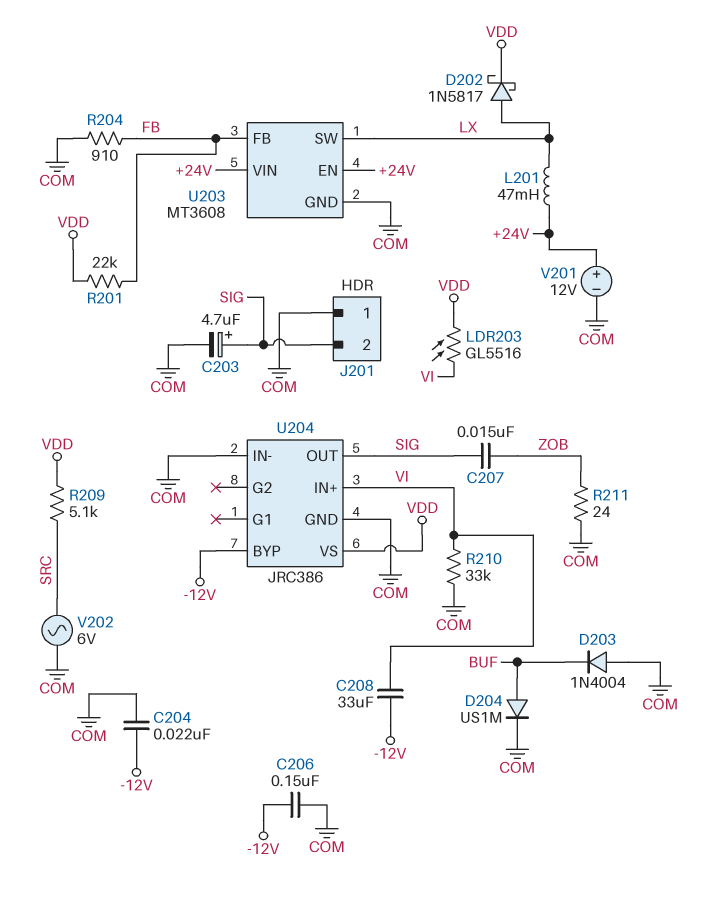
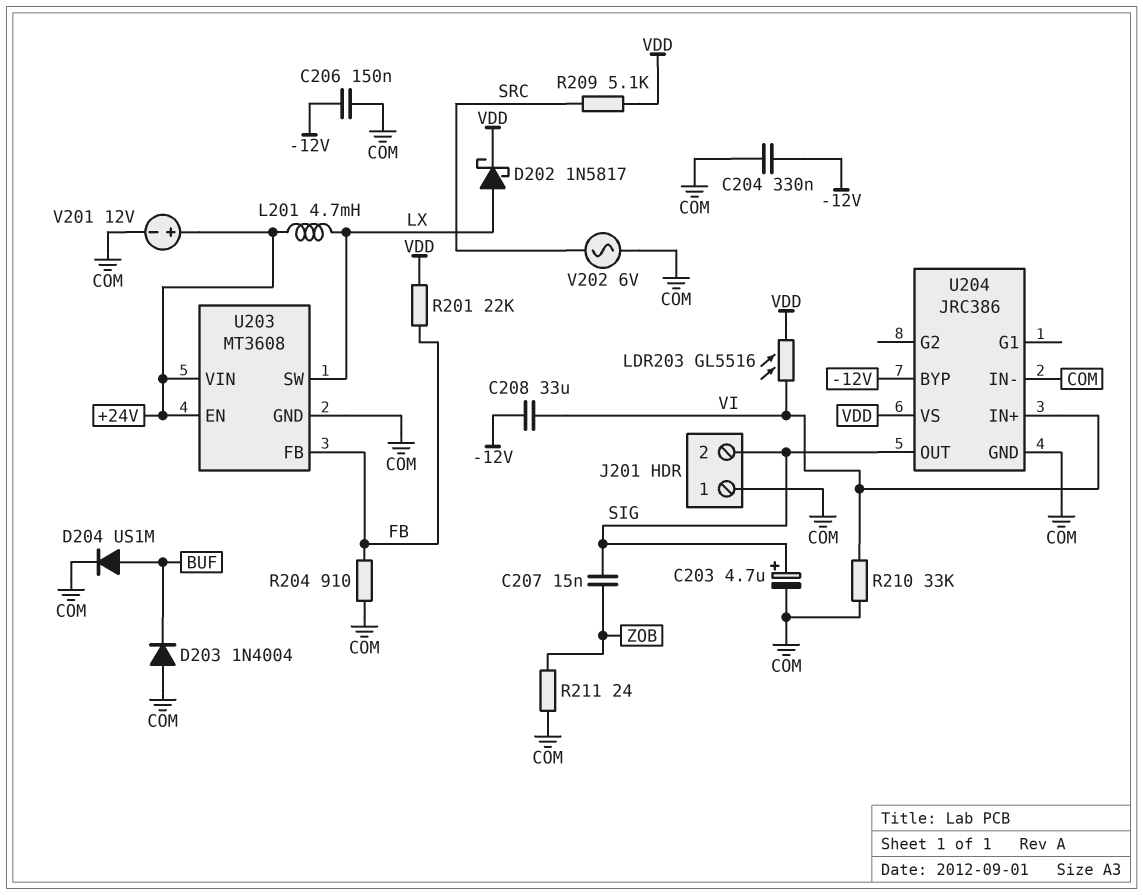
C204: 22nF (-12V, COM) -> 330nF (-12V, COM)
L201: 47mH (+24V, LX) -> 4.7mH (+24V, LX)

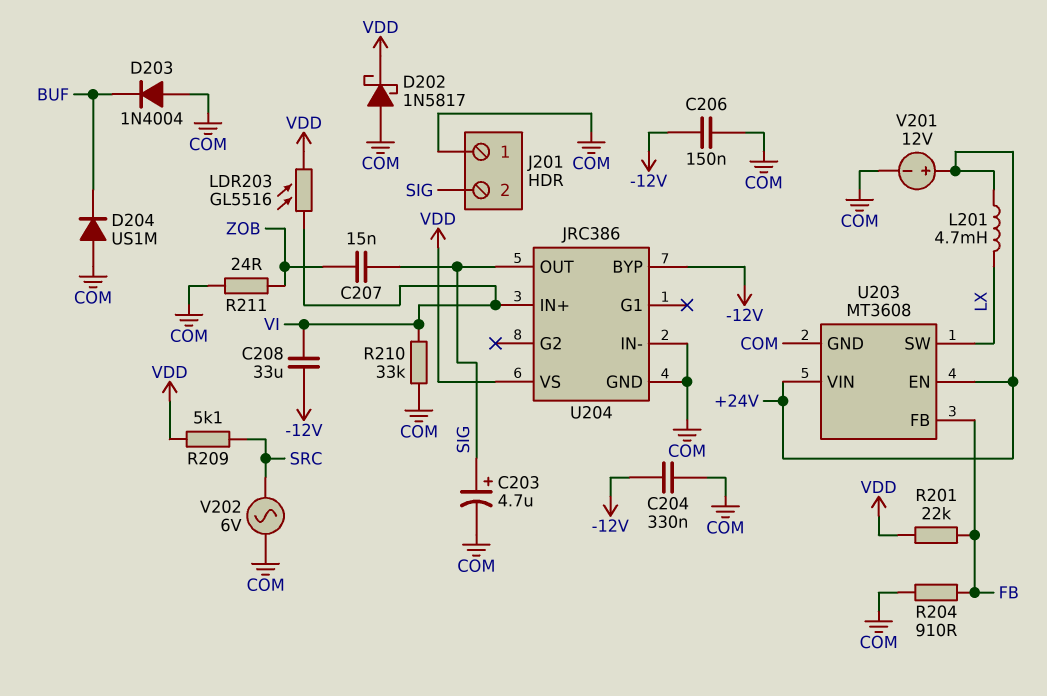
D202: schottky 1N5817 (A LX, K VDD) -> schottky 1N5817 (A COM, K VDD)
D204: diode US1M (A BUF, K COM) -> diode US1M (A COM, K BUF)

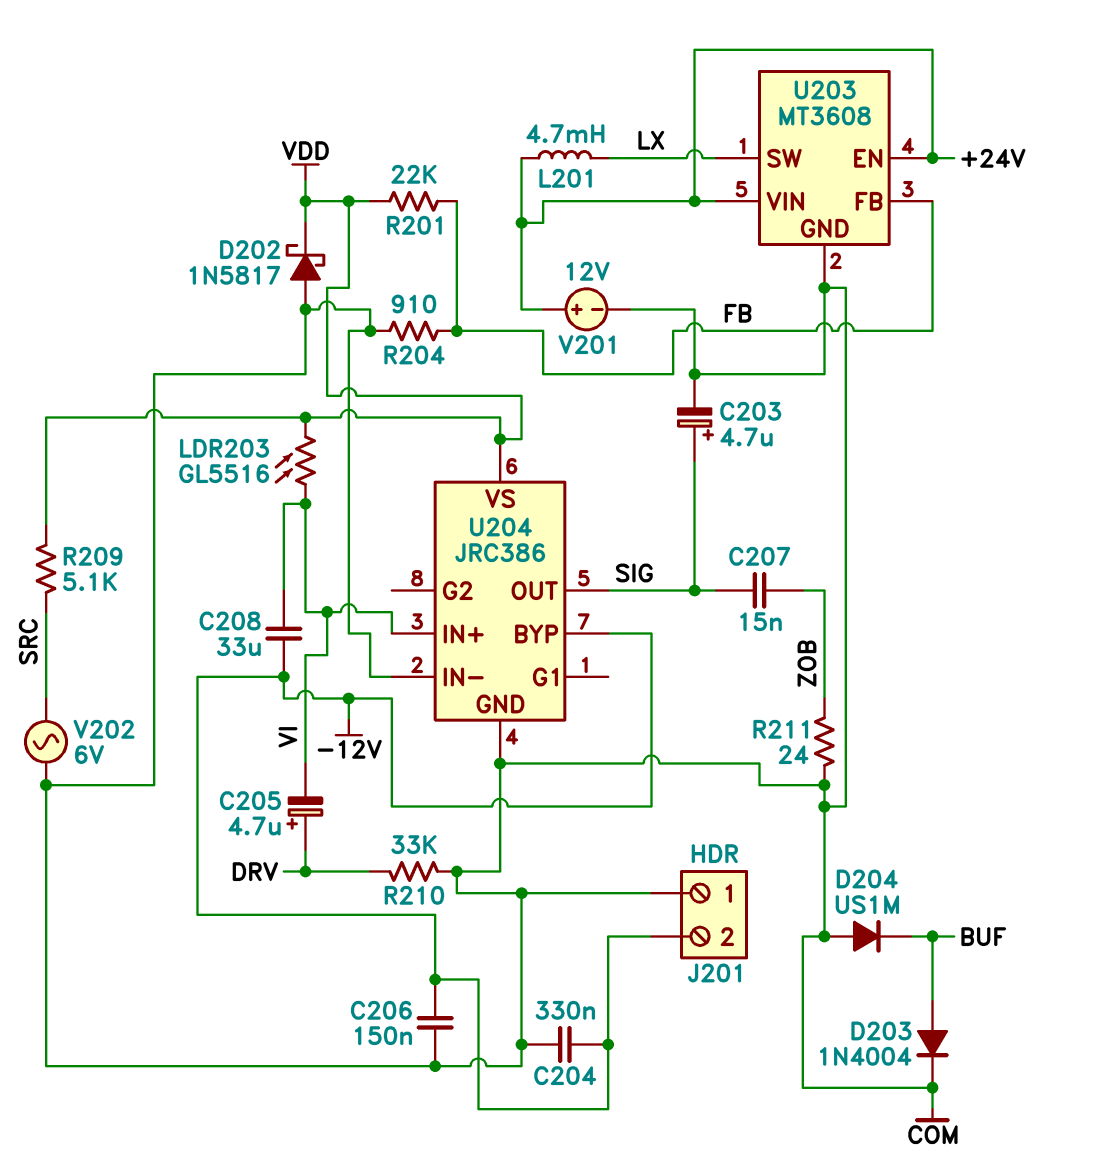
C205: none -> 4.7uF (plus DRV, minus VI)
D203: diode 1N4004 (A COM, K BUF) -> diode 1N4004 (A BUF, K COM)
J201 pin 2: SIG -> -12V
R210: 33k (COM, VI) -> 33k (COM, DRV)

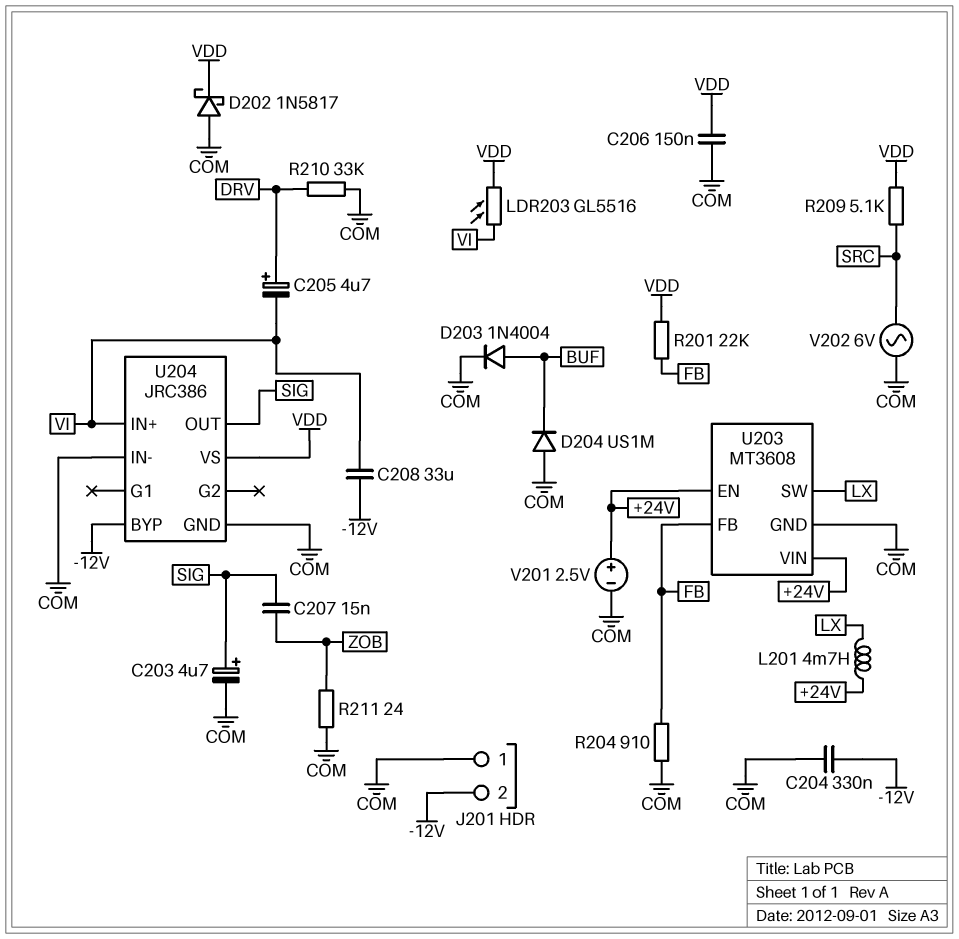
C206: 150nF (-12V, COM) -> 150nF (COM, VDD)
V201: 12V (plus +24V, minus COM) -> 2.5V (plus +24V, minus COM)

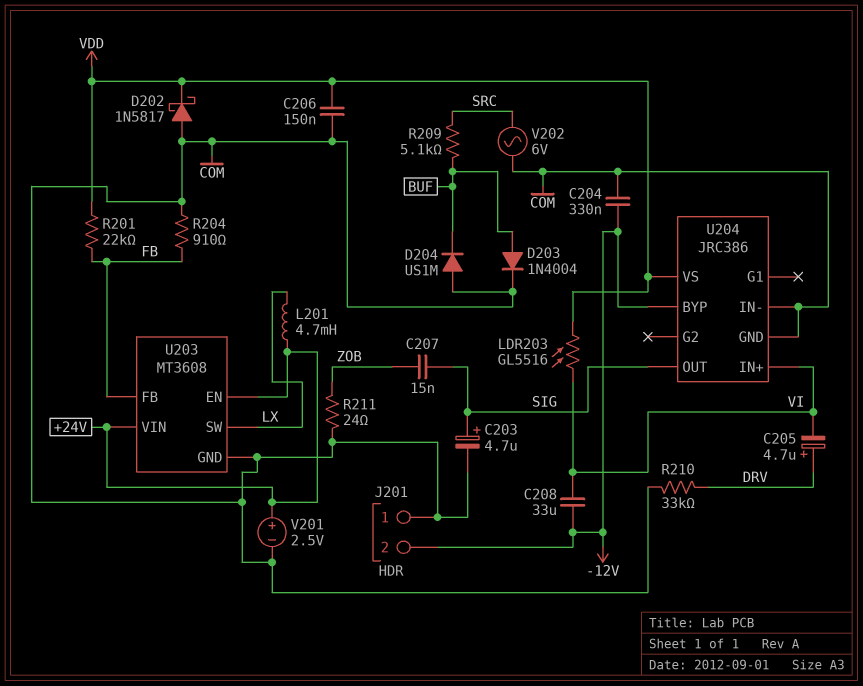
R209: 5.1k (SRC, VDD) -> 5.1k (BUF, SRC)

